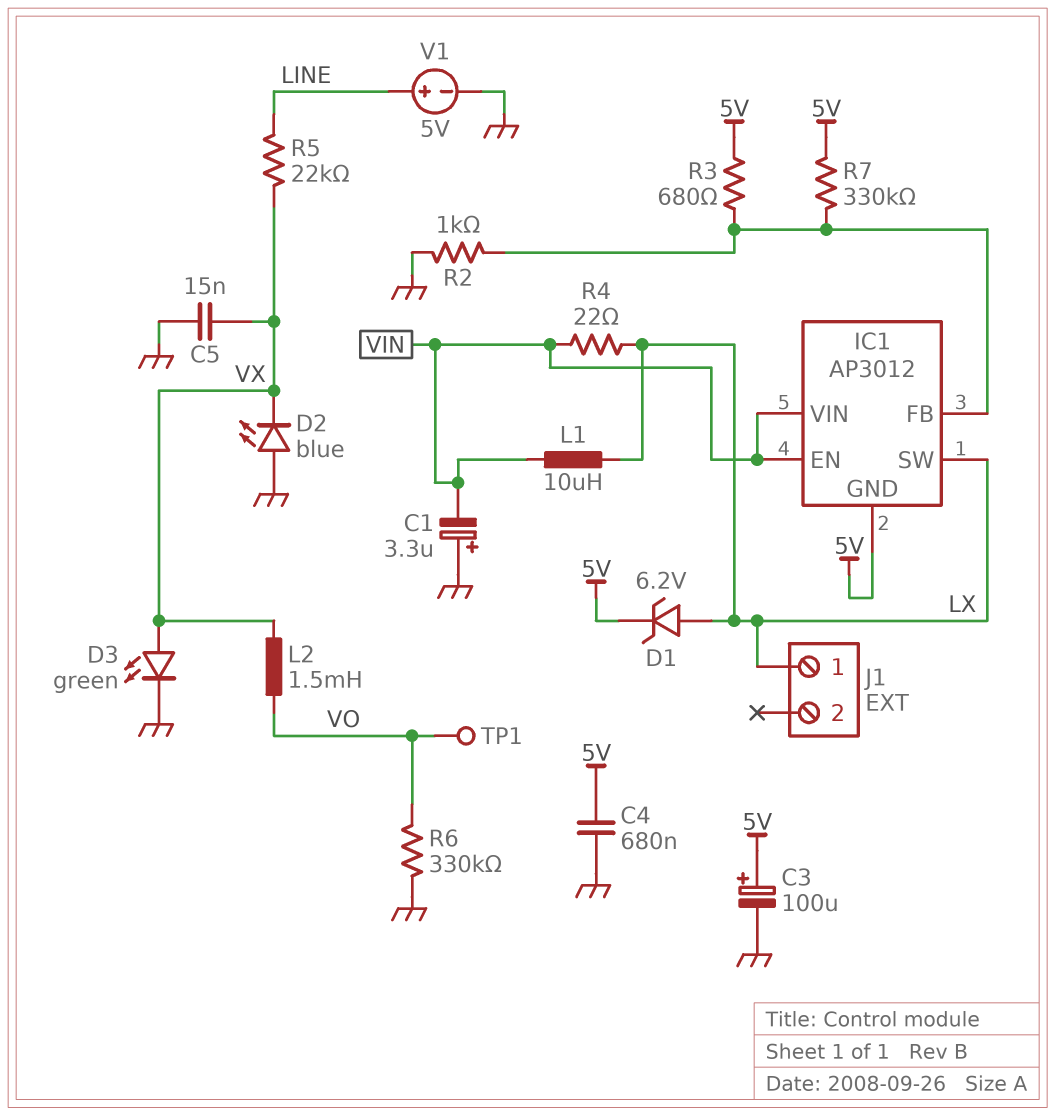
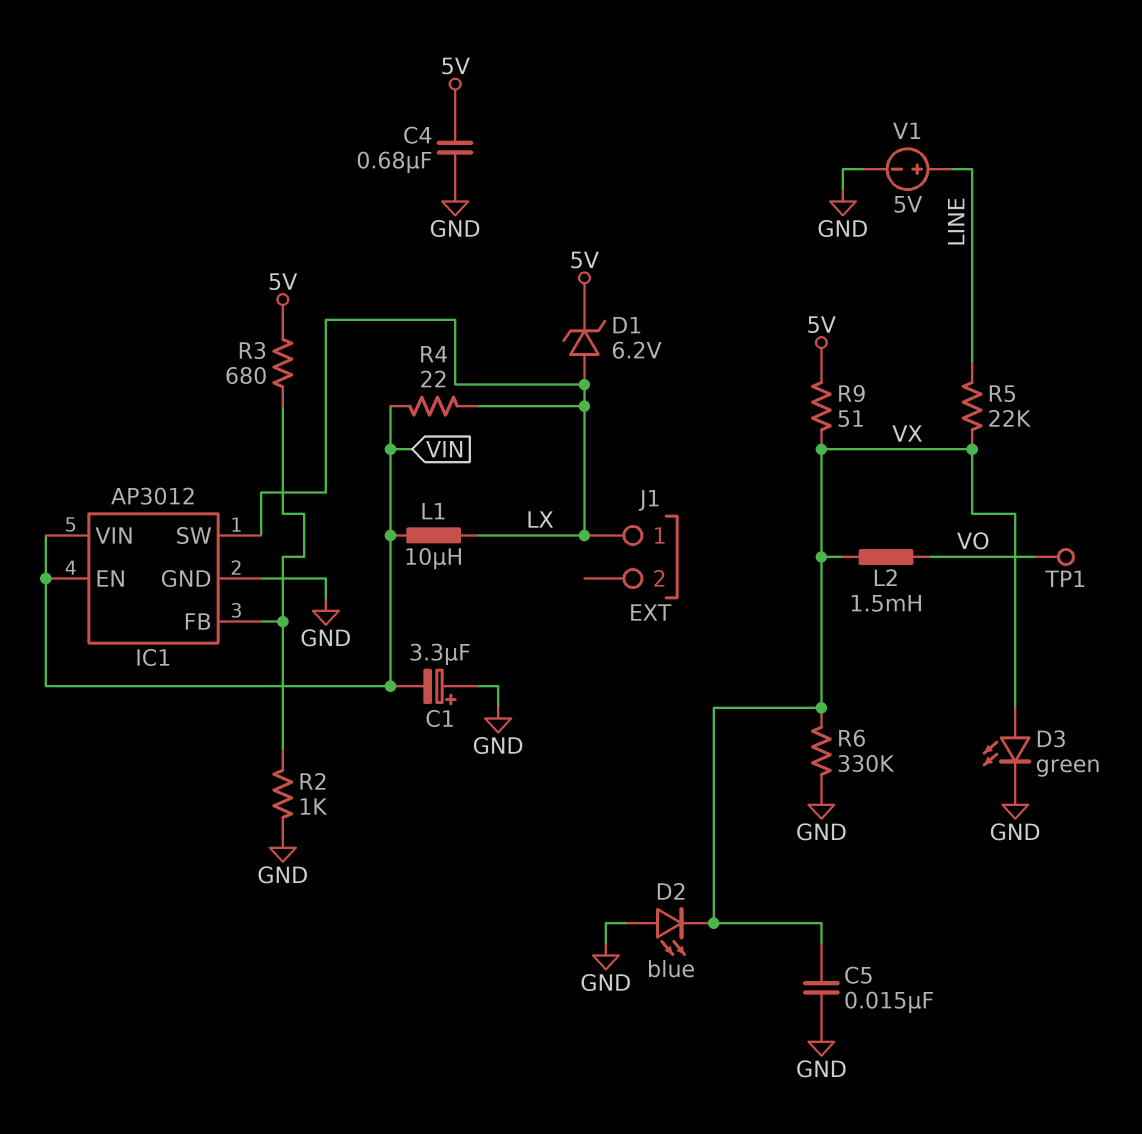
C3: 100uF (plus 5V, minus GND) -> none
IC1 pin GND: 5V -> GND
R6: 330k (GND, VO) -> 330k (GND, VX)
R7: 330k (5V, IC1/FB) -> none
R9: none -> 51 (5V, VX)

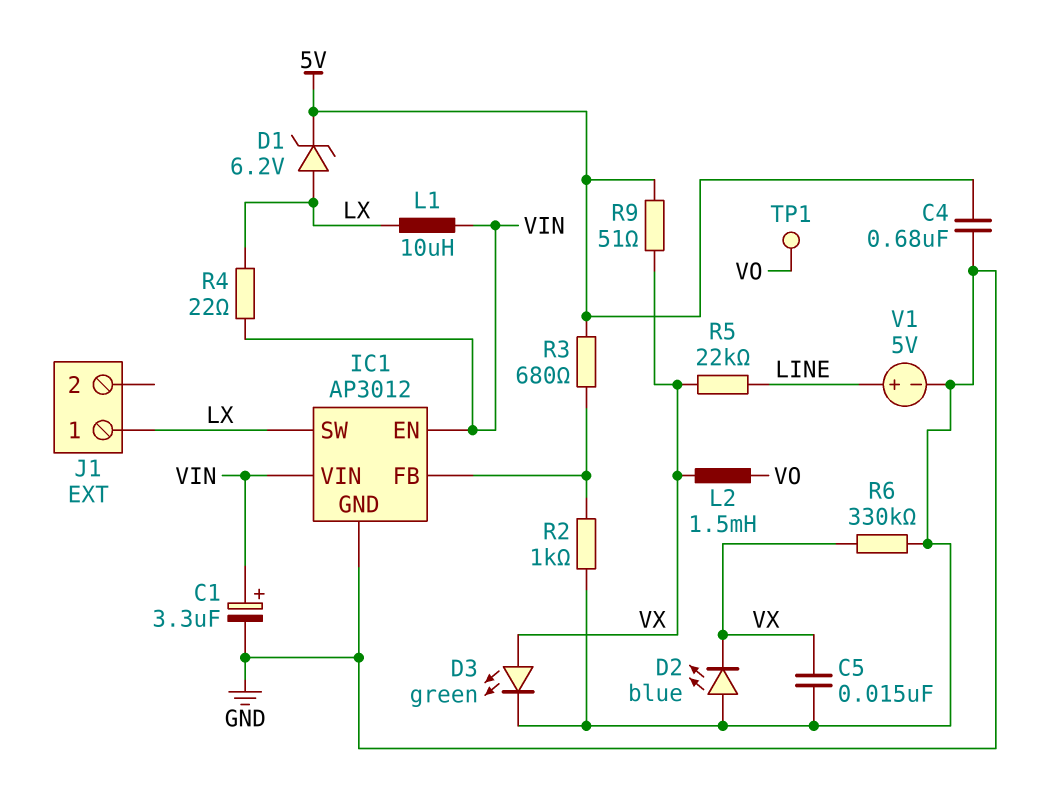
C1: 3.3uF (plus GND, minus VIN) -> 3.3uF (plus VIN, minus GND)

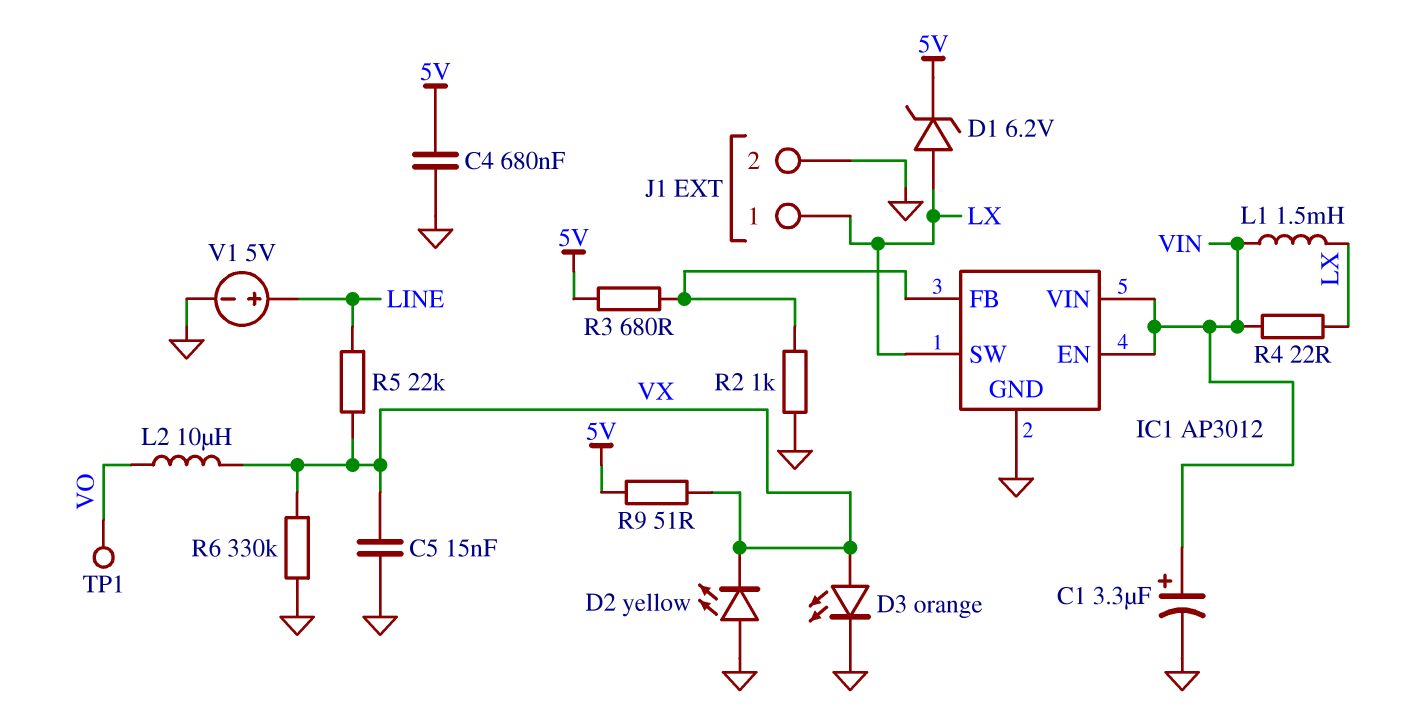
D2: LED blue (A GND, K VX) -> LED yellow (A GND, K VX)
D3: LED green (A VX, K GND) -> LED orange (A VX, K GND)
J1 pin 2: none -> GND
L1: 10uH (LX, VIN) -> 1.5mH (LX, VIN)
L2: 1.5mH (VO, VX) -> 10uH (VO, VX)

